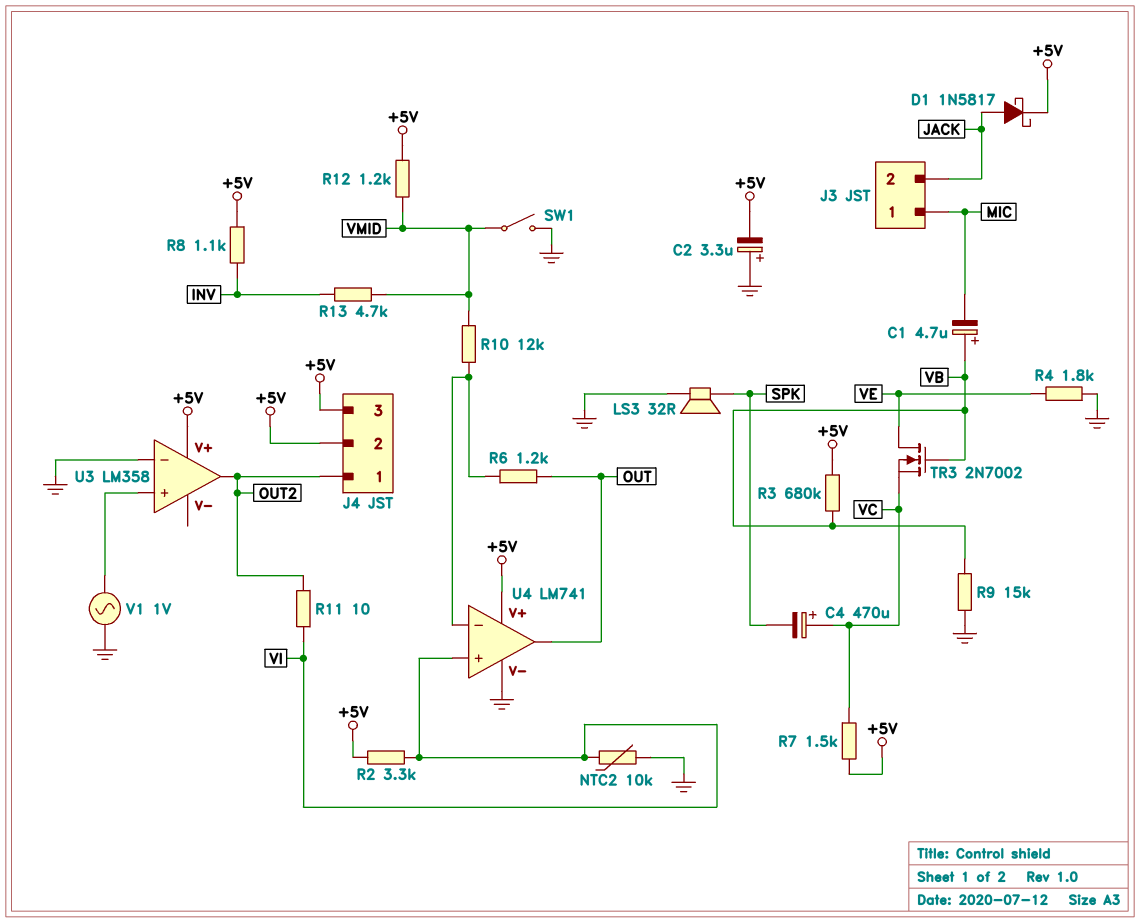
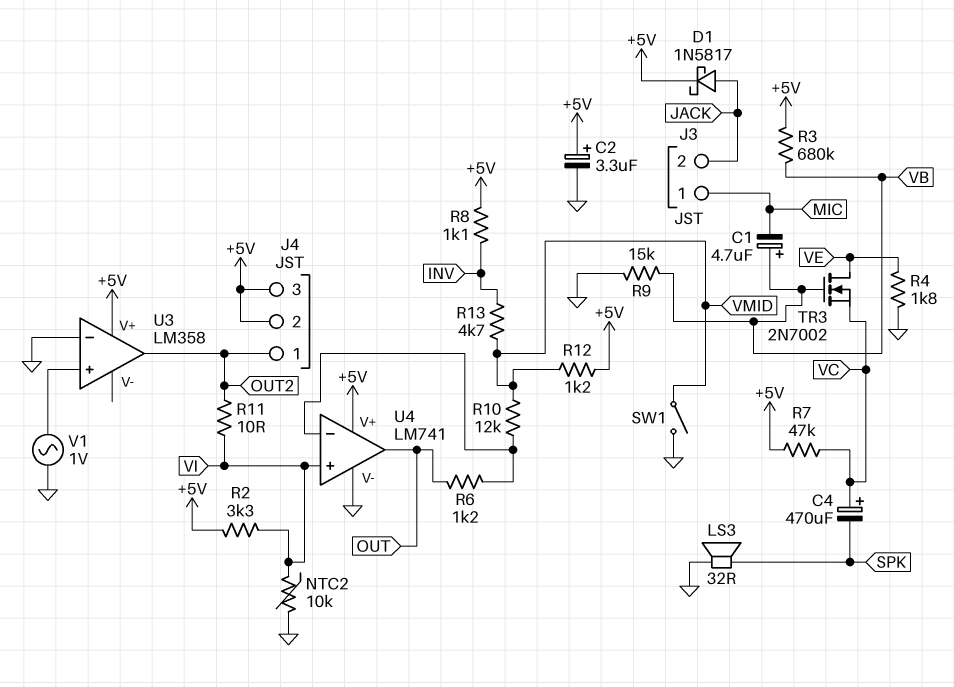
C2: 3.3uF (plus GND, minus +5V) -> 3.3uF (plus +5V, minus GND)
R7: 1.5k (+5V, VC) -> 47k (+5V, VC)

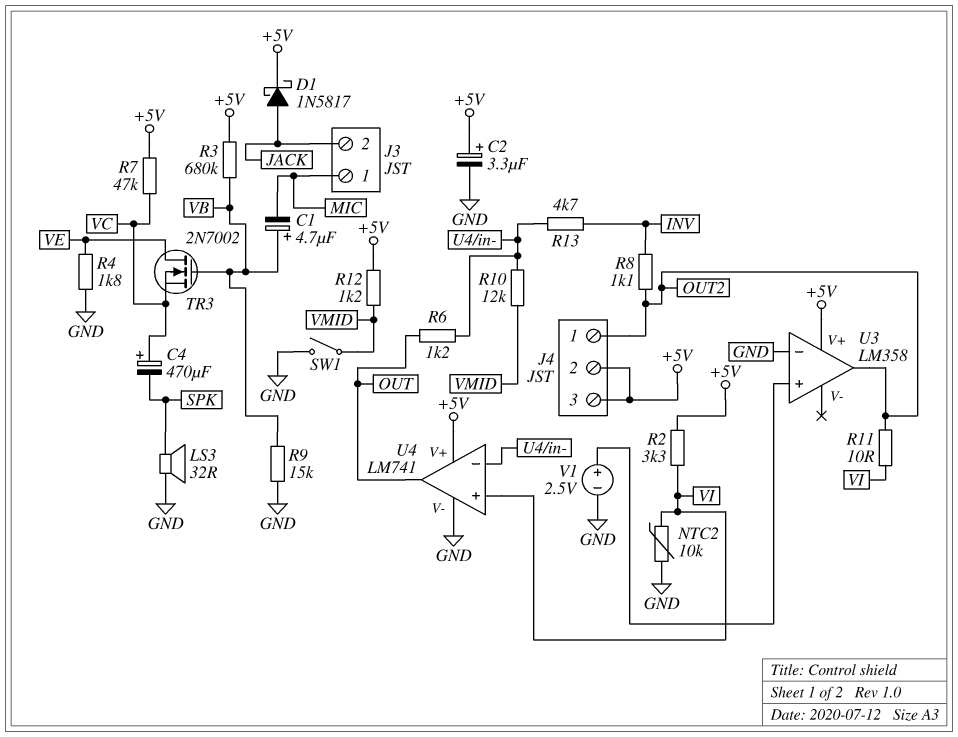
R8: 1.1k (+5V, INV) -> 1.1k (INV, OUT2)
R13: 4.7k (INV, VMID) -> 4.7k (INV, U4/in-)
V1: AC 1V (GND, U3/in+) -> 2.5V (plus U3/in+, minus GND)

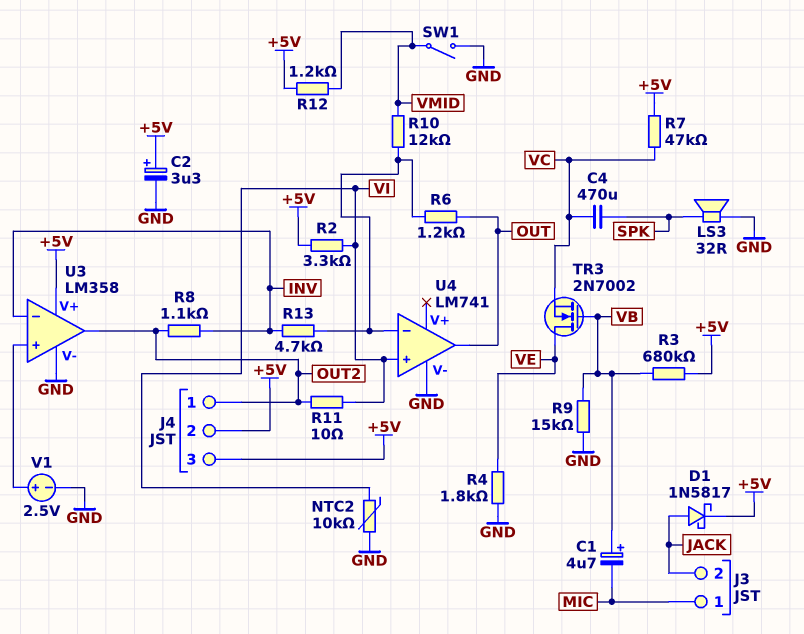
C4: 470uF (plus VC, minus SPK) -> 470uF (SPK, VC)
U3 pin V-: none -> GND
U3 pin in-: GND -> INV
U4 pin V+: +5V -> none

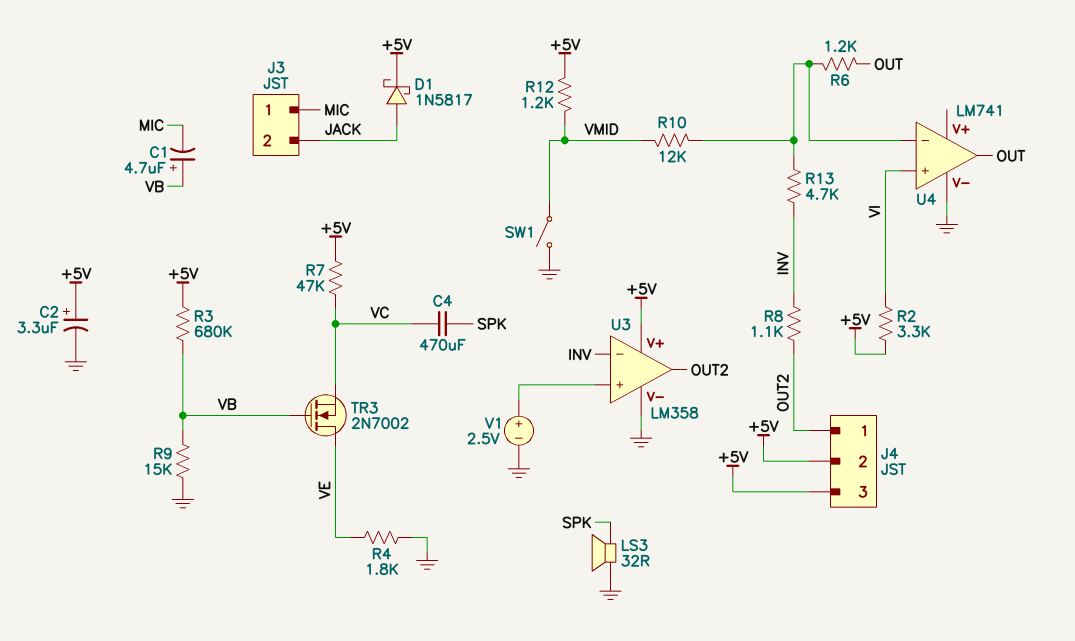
NTC2: 10k (GND, VI) -> none
R11: 10 (OUT2, VI) -> none

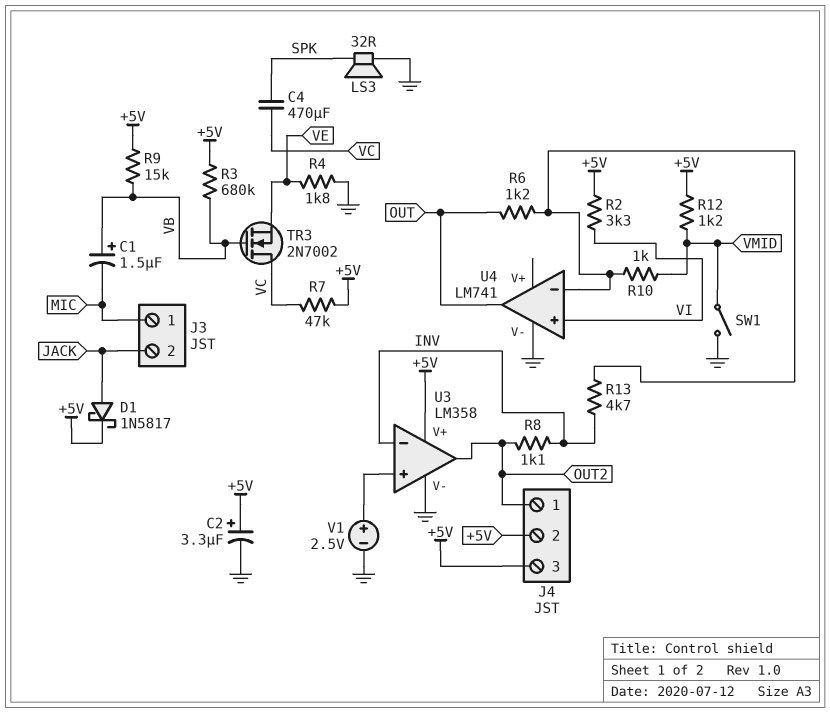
C1: 4.7uF (plus VB, minus MIC) -> 1.5uF (plus VB, minus MIC)
R9: 15k (GND, VB) -> 15k (+5V, VB)
R10: 12k (U4/in-, VMID) -> 1k (U4/in-, VMID)
TR3: NMOS 2N7002 (G VB, D VE, S VC) -> NMOS 2N7002 (G VB, D VC, S VE)

